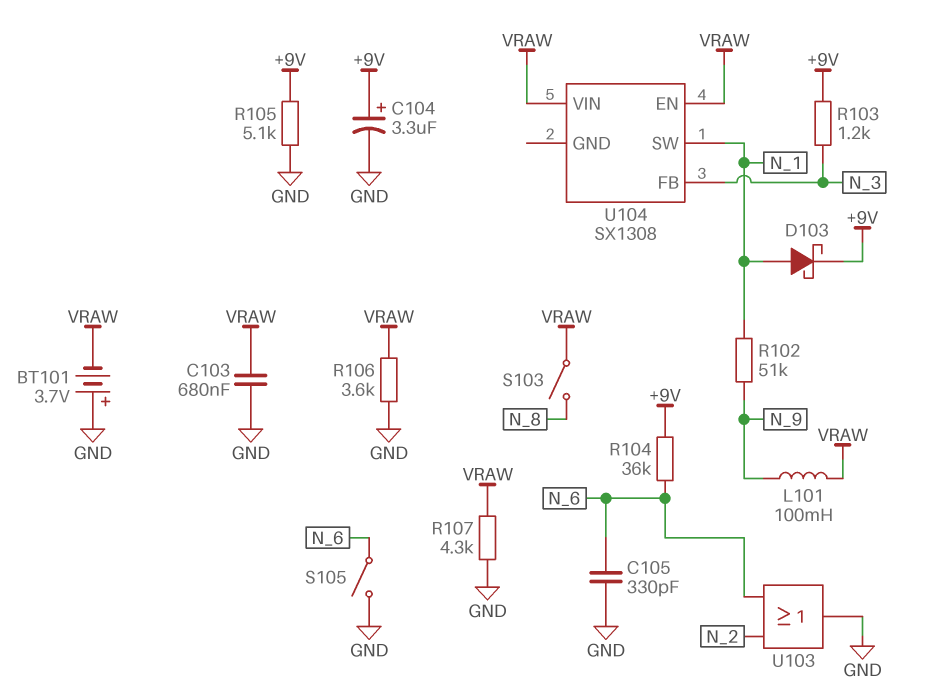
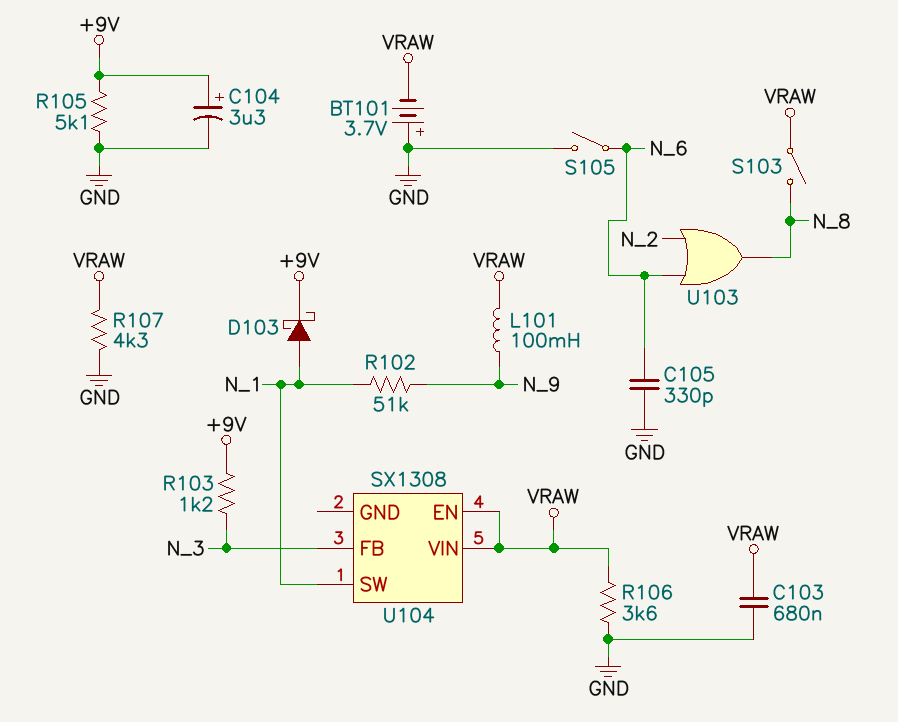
R104: 36k (+9V, N_6) -> none
U103: OR (in N_2, in N_6, out GND) -> OR (in N_2, in N_6, out N_8)

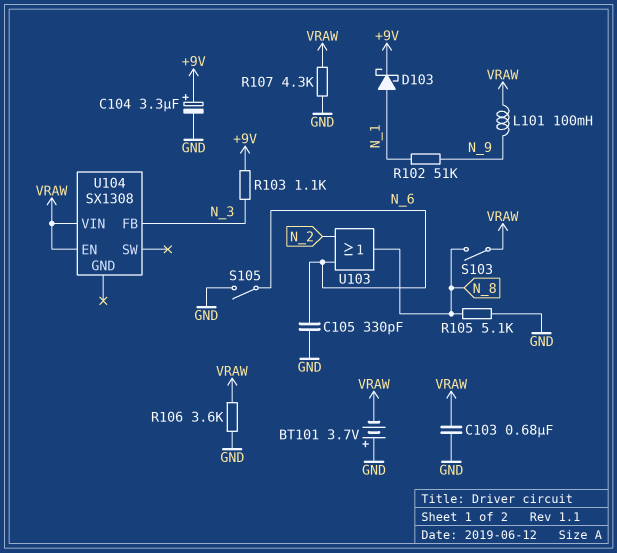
R103: 1.2k (+9V, N_3) -> 1.1k (+9V, N_3)
R105: 5.1k (+9V, GND) -> 5.1k (GND, N_8)
U104 pin SW: N_1 -> none

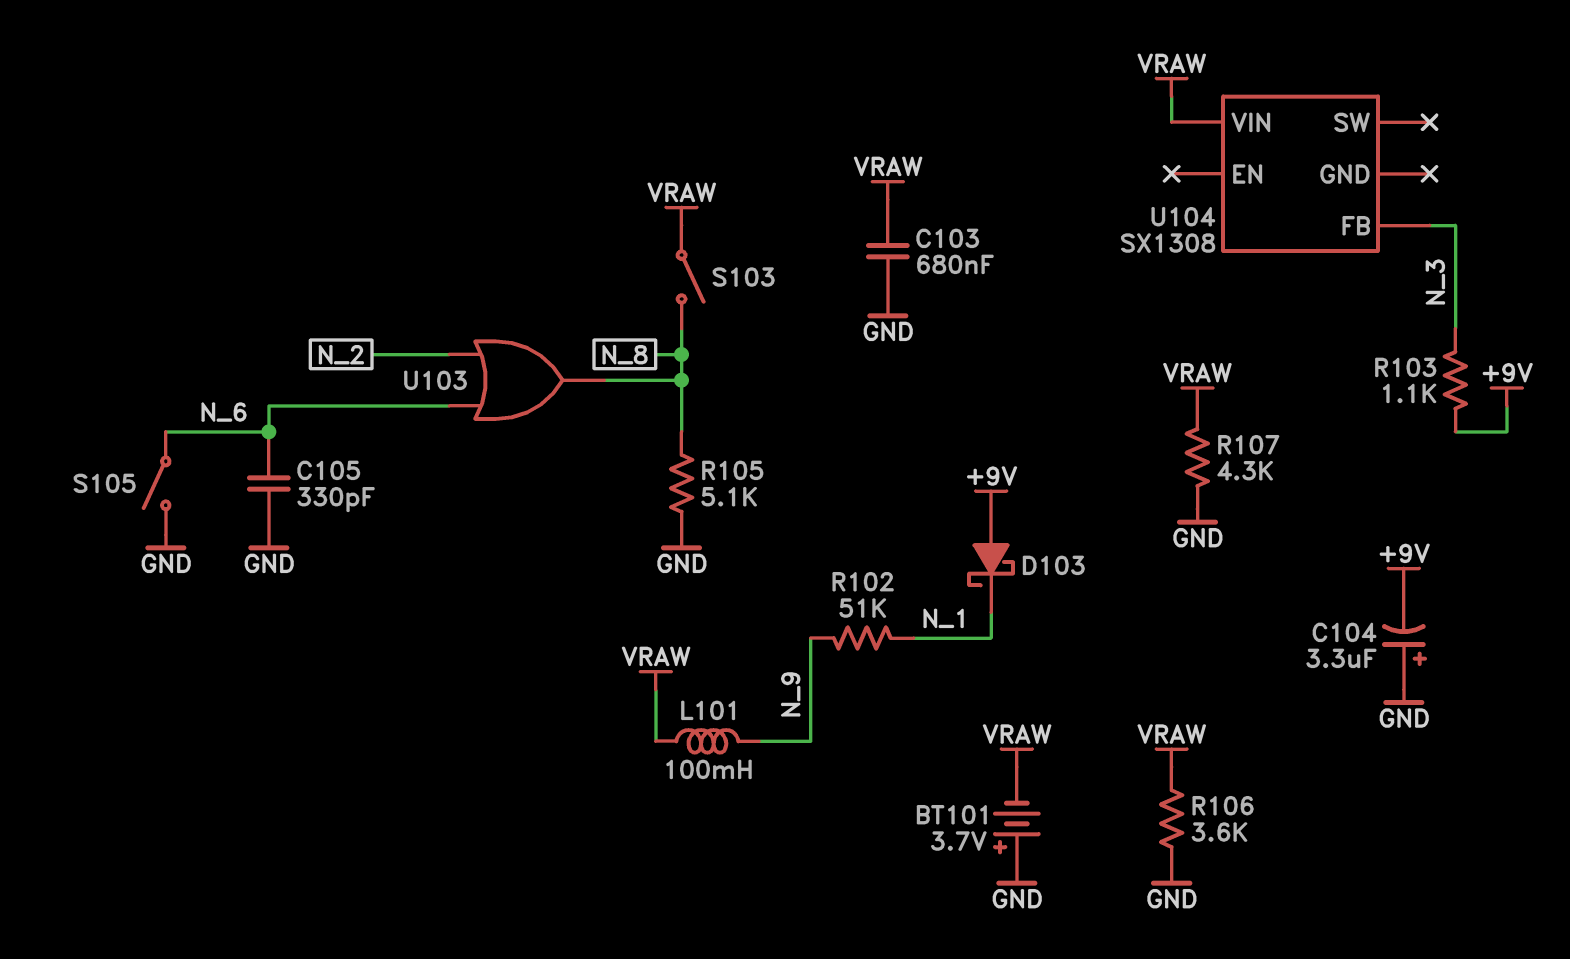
C104: 3.3uF (plus +9V, minus GND) -> 3.3uF (plus GND, minus +9V)
D103: schottky (A N_1, K +9V) -> schottky (A +9V, K N_1)
U104 pin EN: VRAW -> none

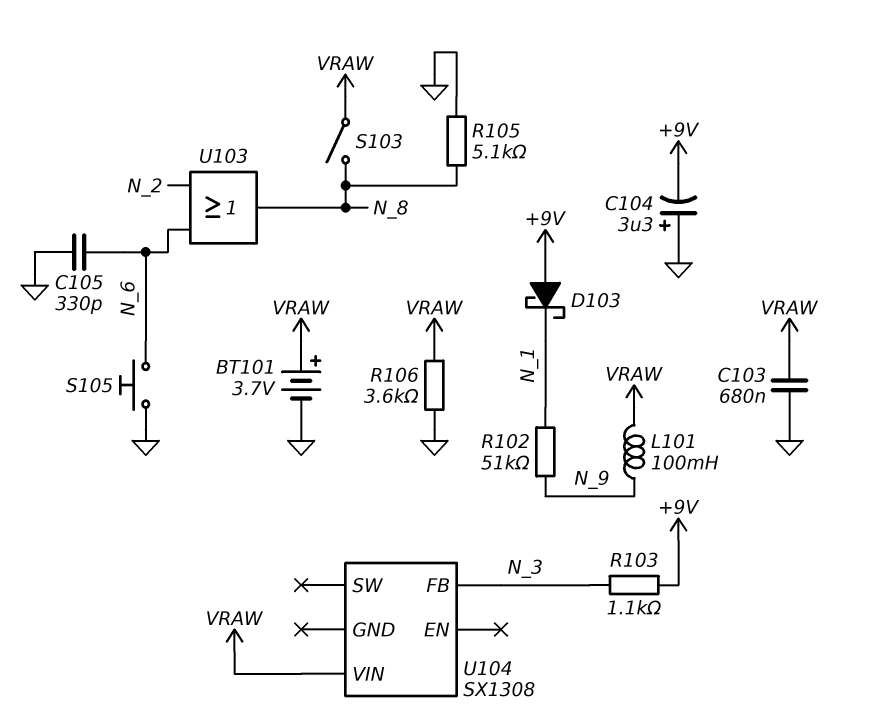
BT101: 3.7V (plus GND, minus VRAW) -> 3.7V (plus VRAW, minus GND)
R107: 4.3k (GND, VRAW) -> none
S105: switch (GND, N_6) -> button (GND, N_6)

